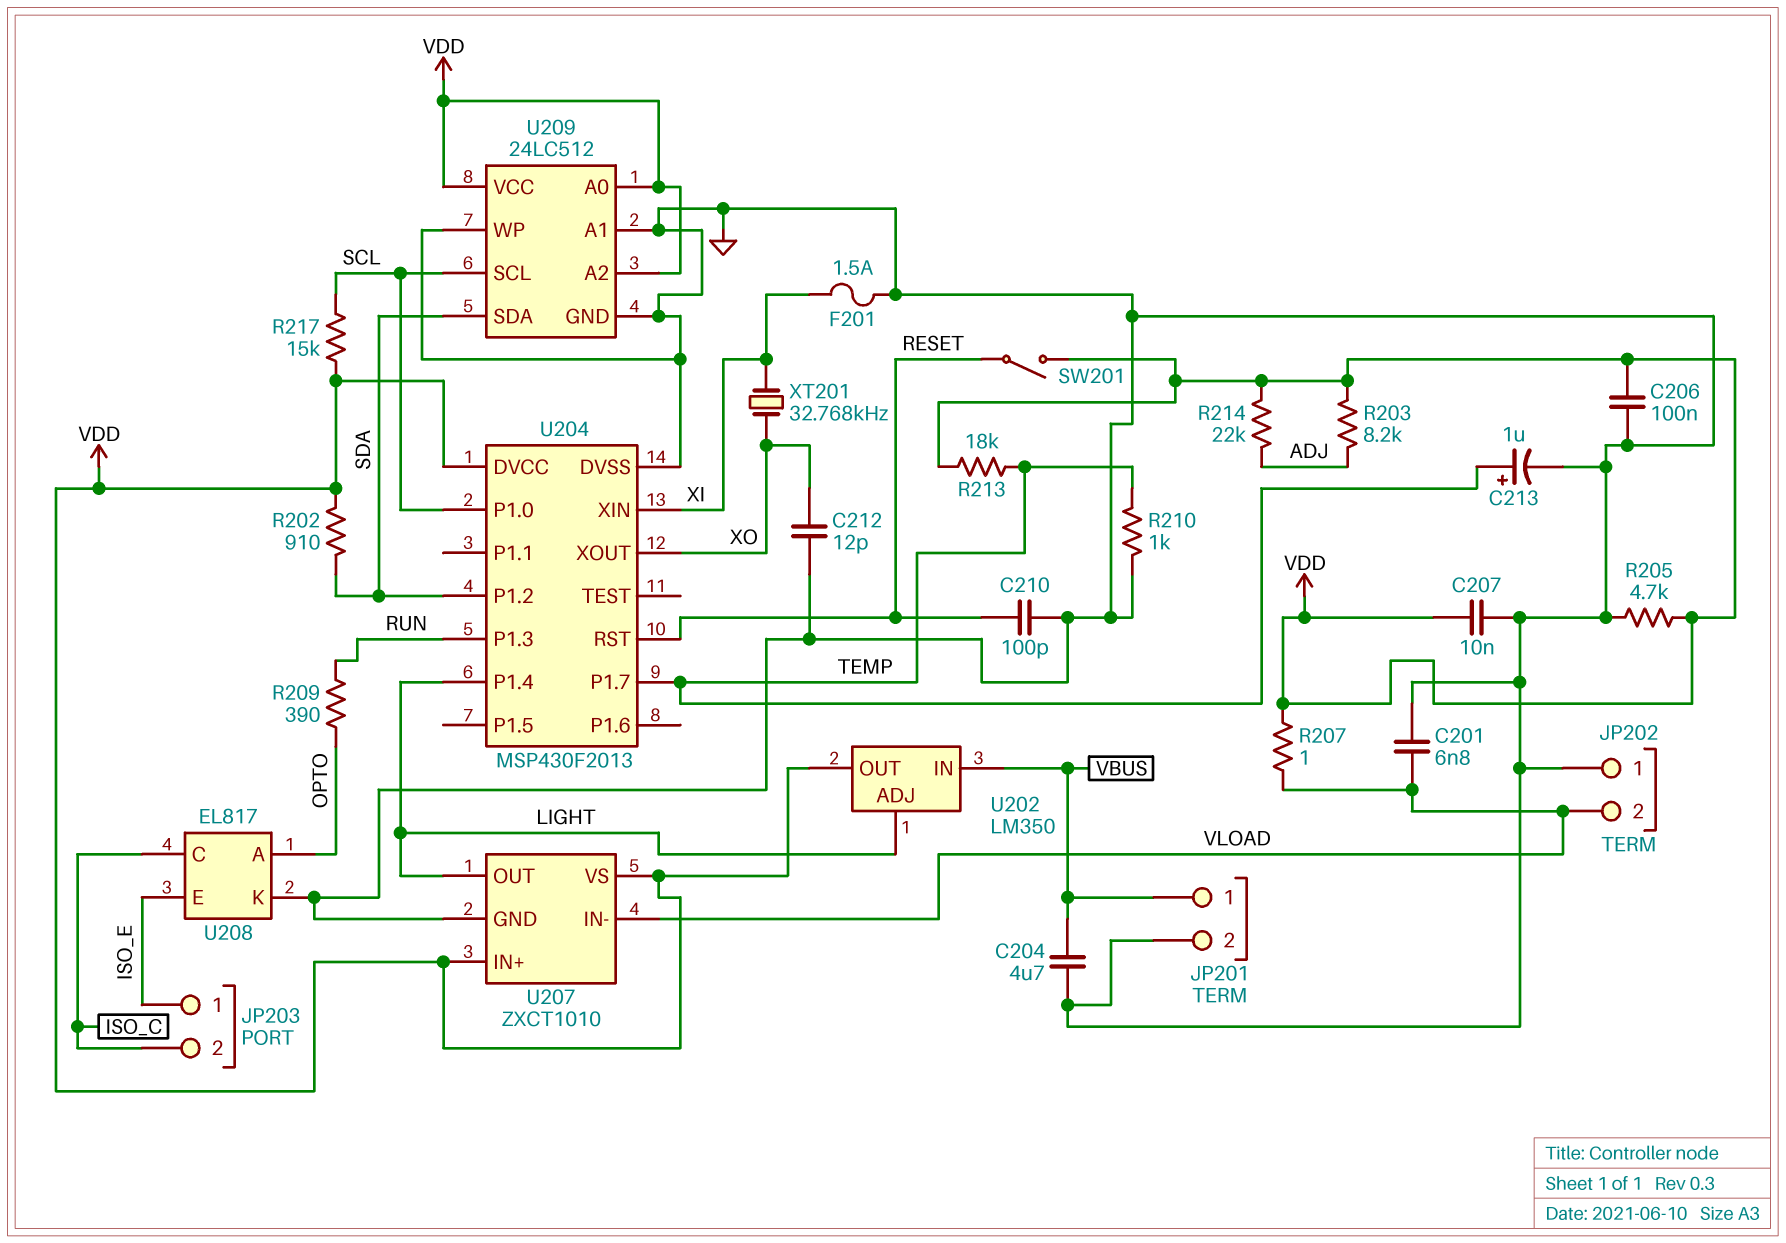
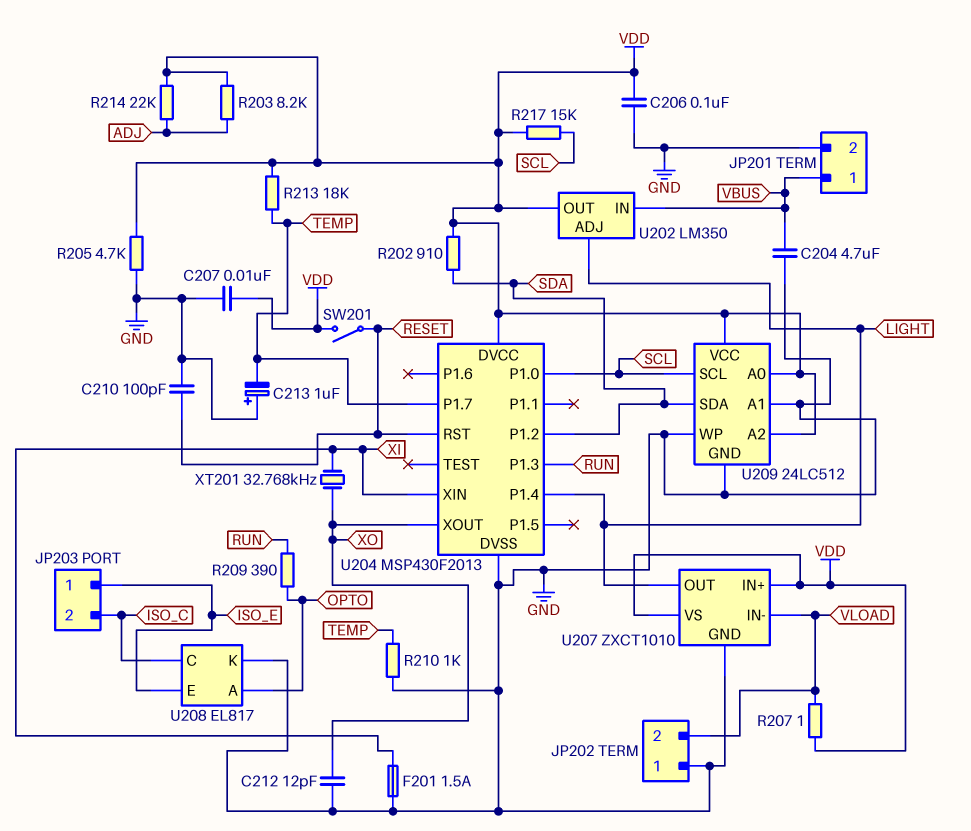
C201: 6.8nF (GND, VLOAD) -> none
C213: 1uF (plus TEMP, minus GND) -> 1uF (plus GND, minus TEMP)

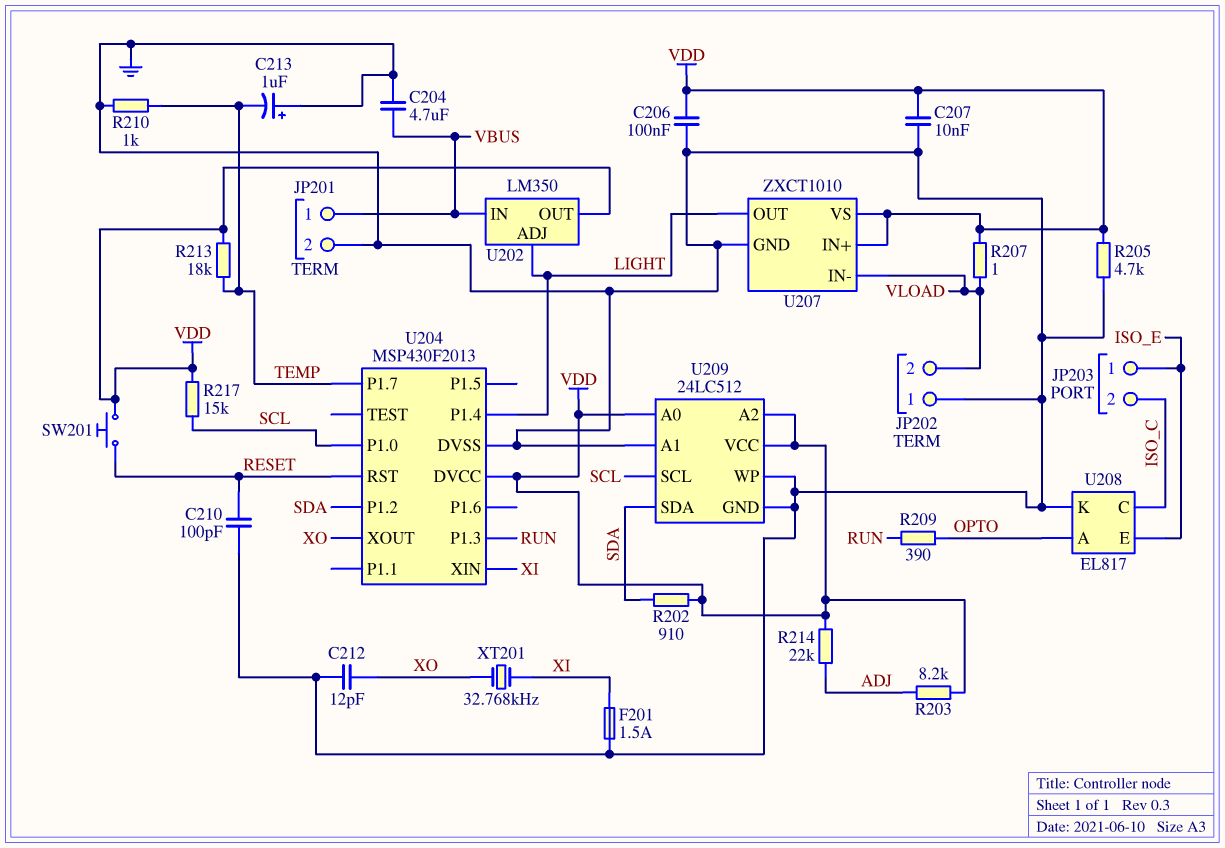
SW201: switch (RESET, VDD) -> button (RESET, VDD)

